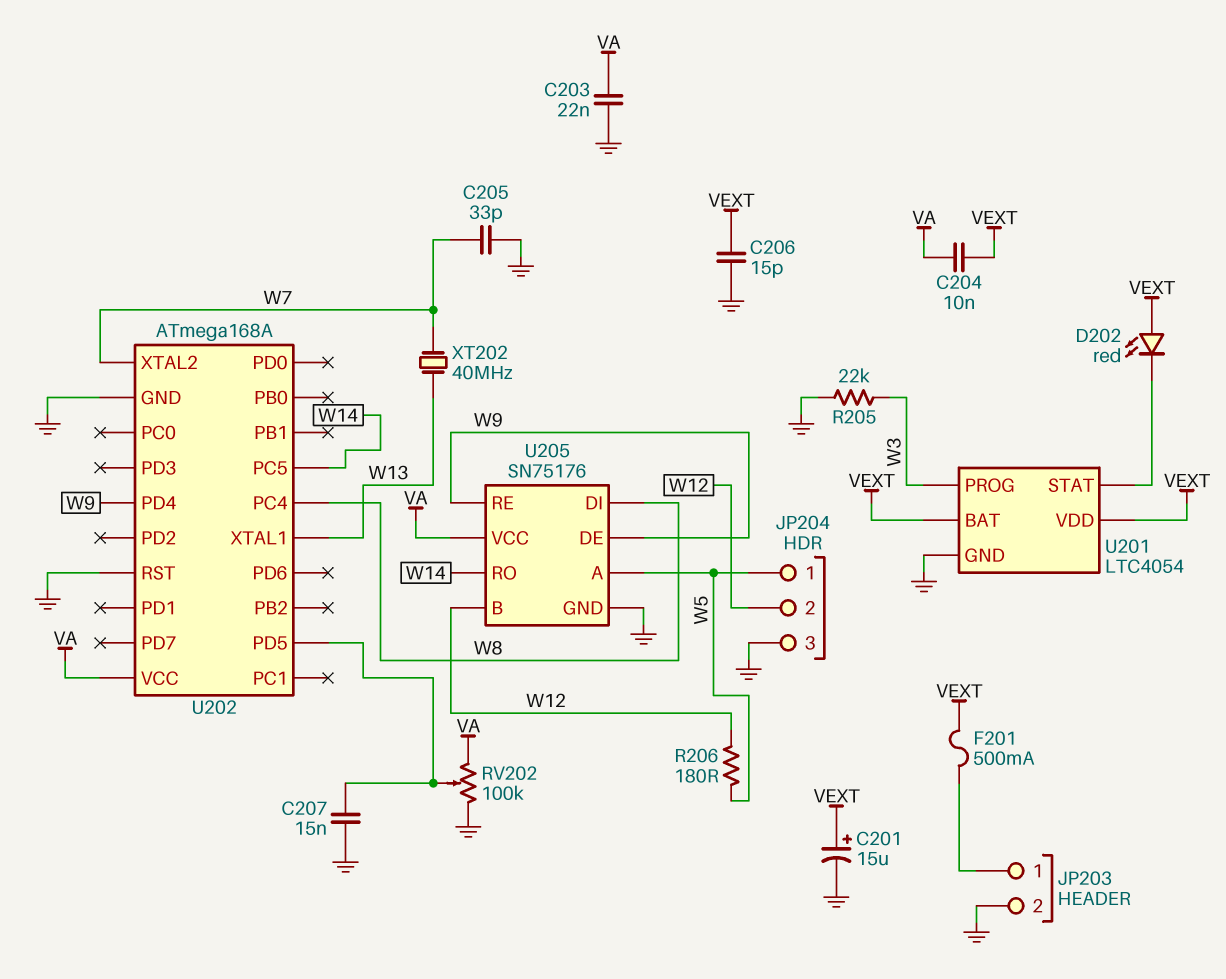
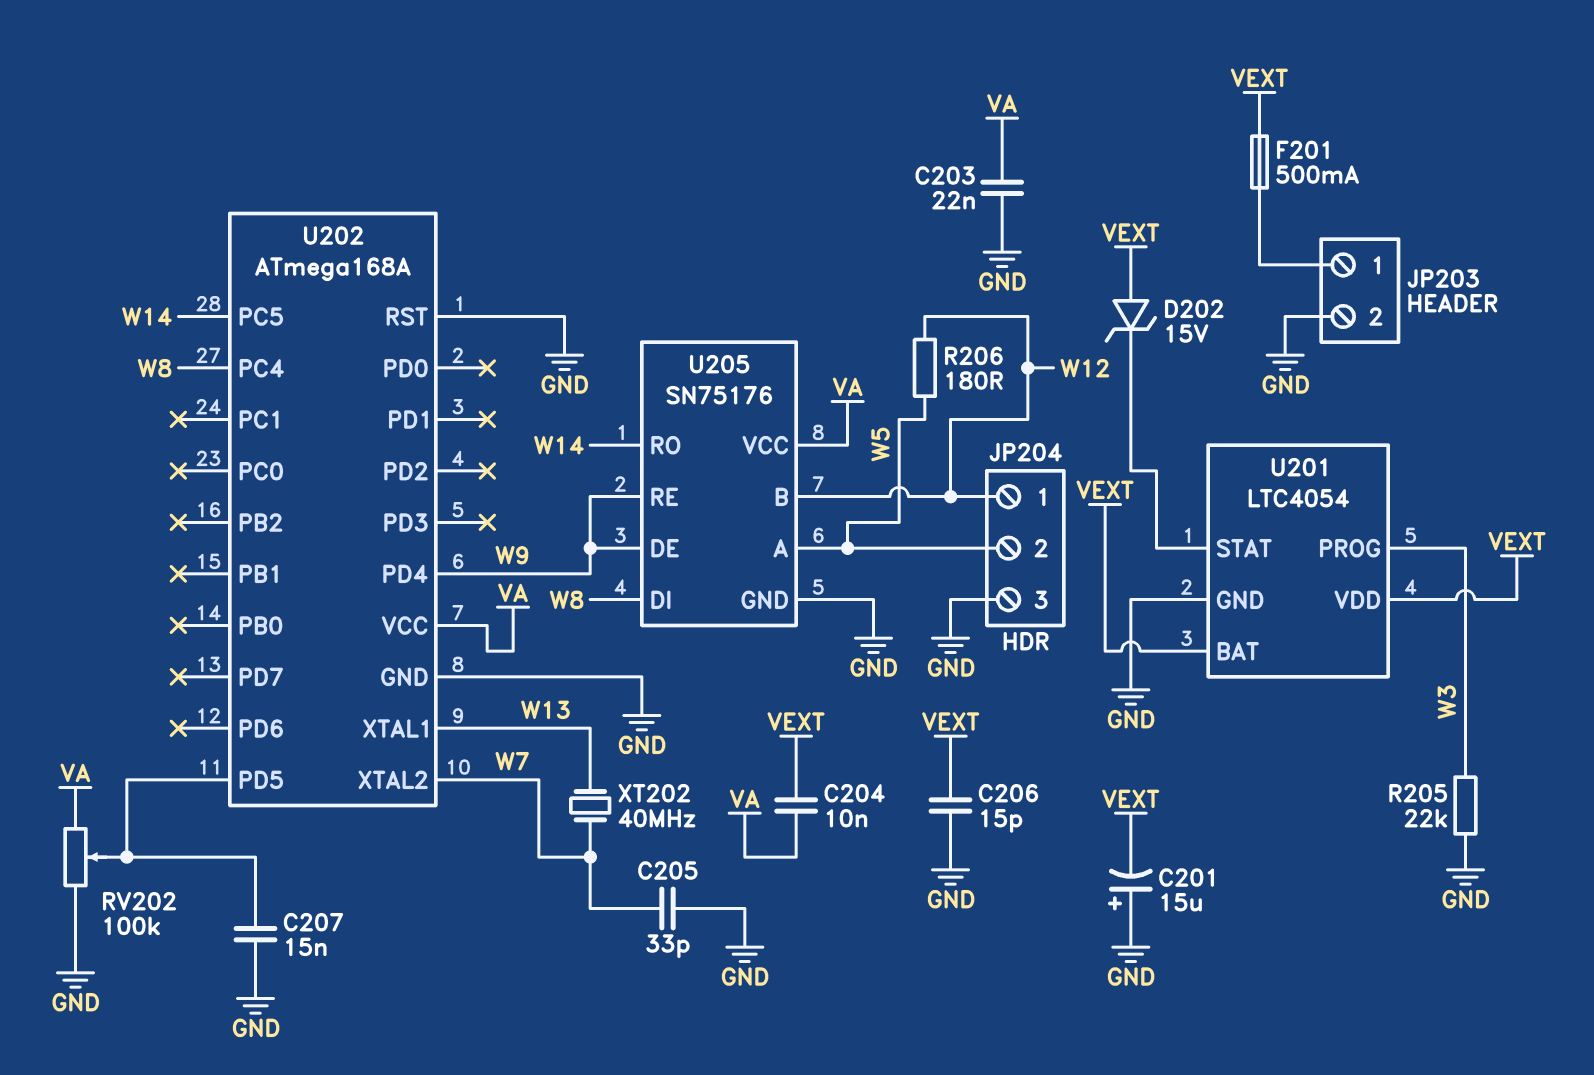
C201: 15uF (plus VEXT, minus GND) -> 15uF (plus GND, minus VEXT)
D202: LED red (A VEXT, K U201/STAT) -> zener 15V (A VEXT, K U201/STAT)
JP204 pin 1: W5 -> W12
JP204 pin 2: W12 -> W5

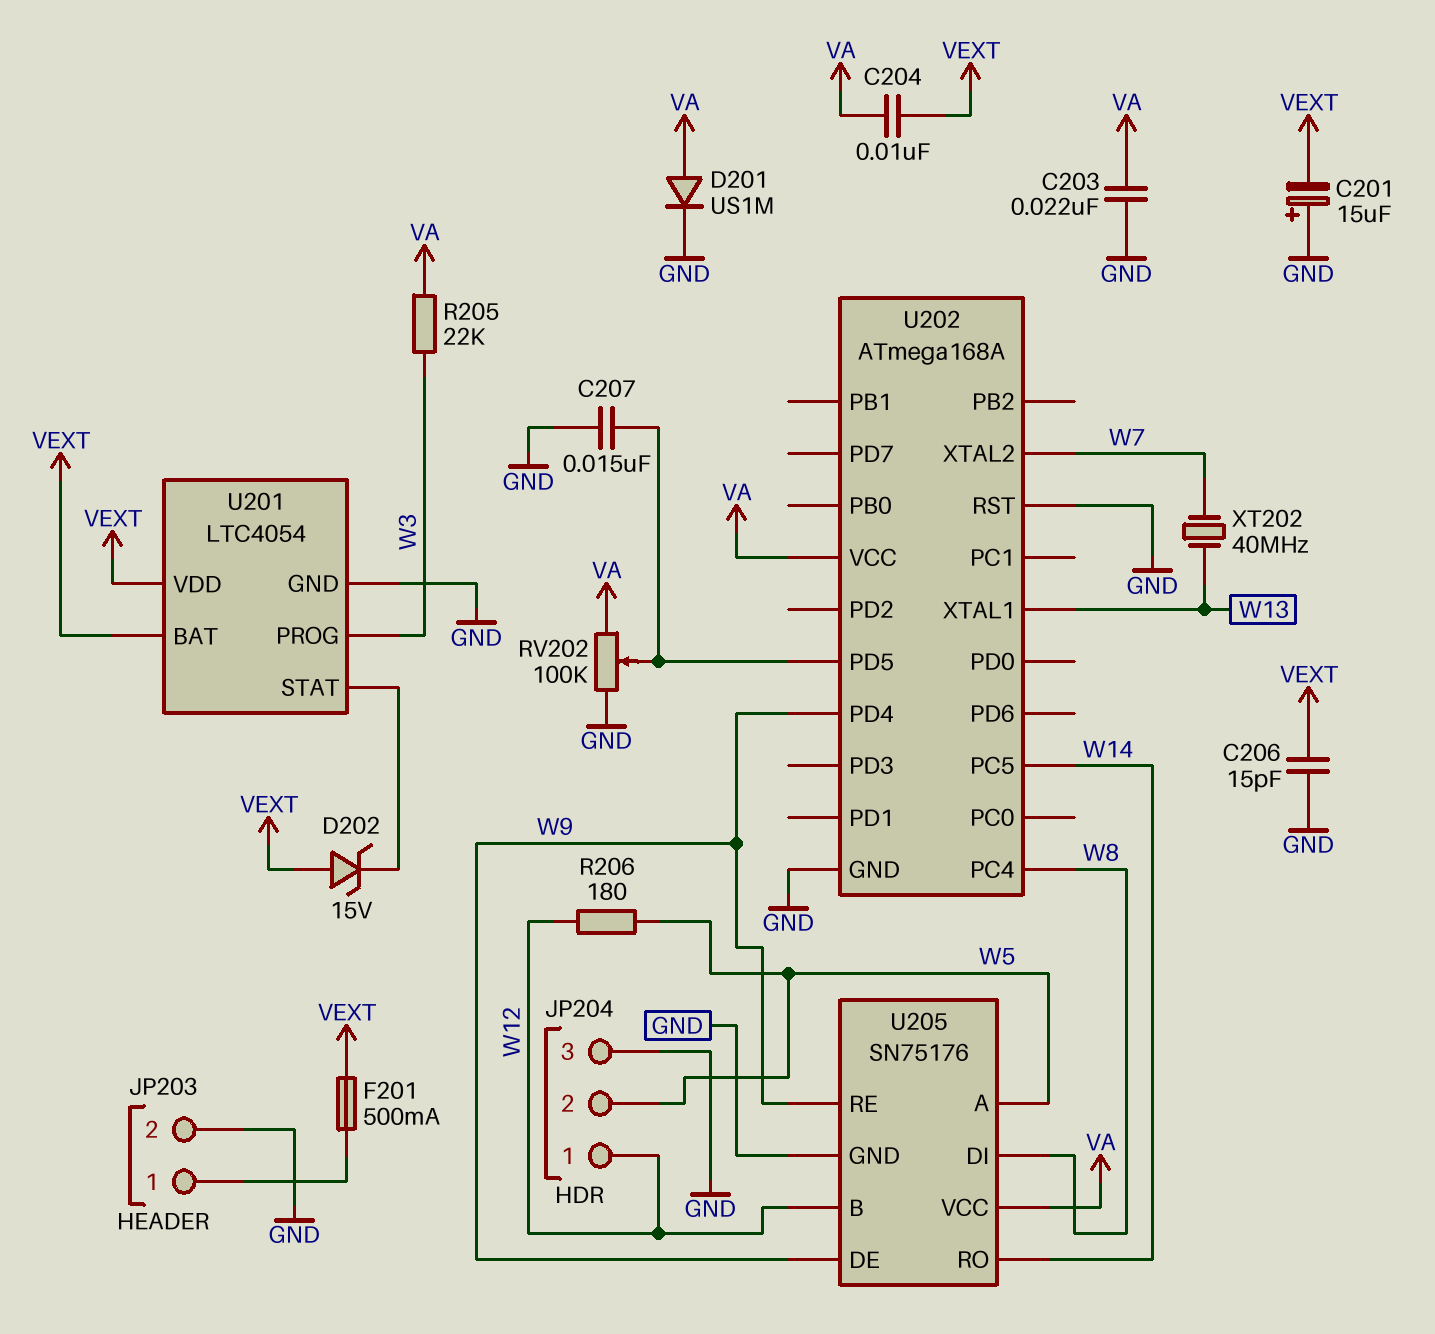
C205: 33pF (GND, W7) -> none
D201: none -> diode US1M (A VA, K GND)
R205: 22k (GND, W3) -> 22k (VA, W3)

